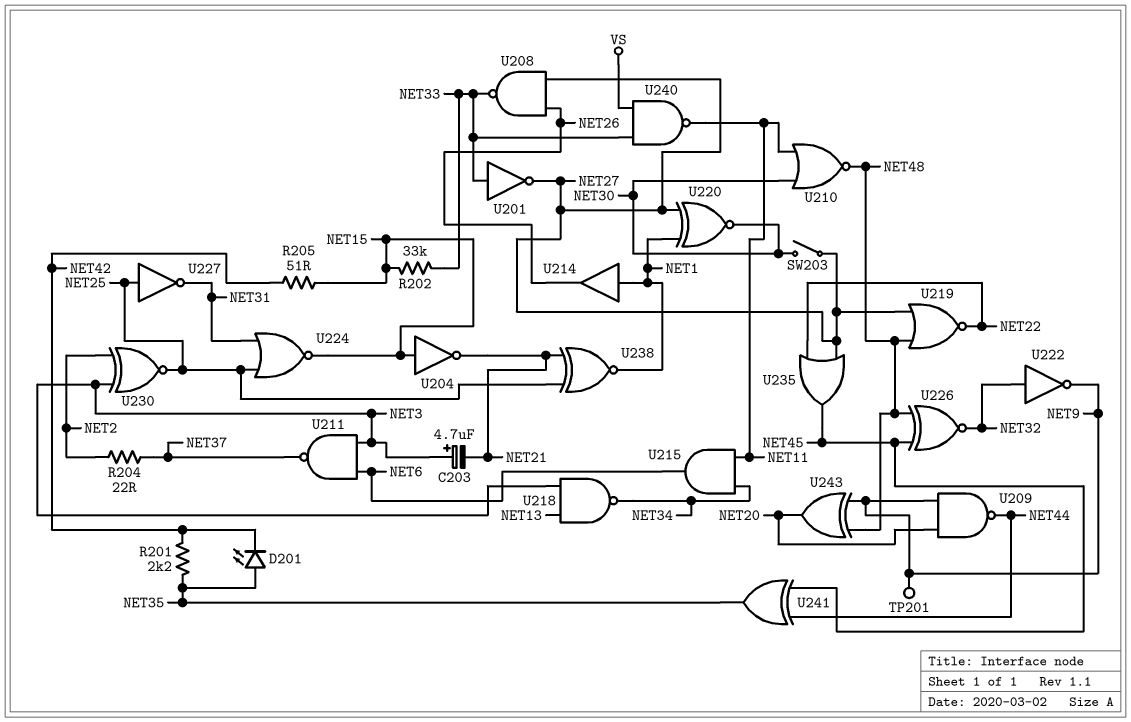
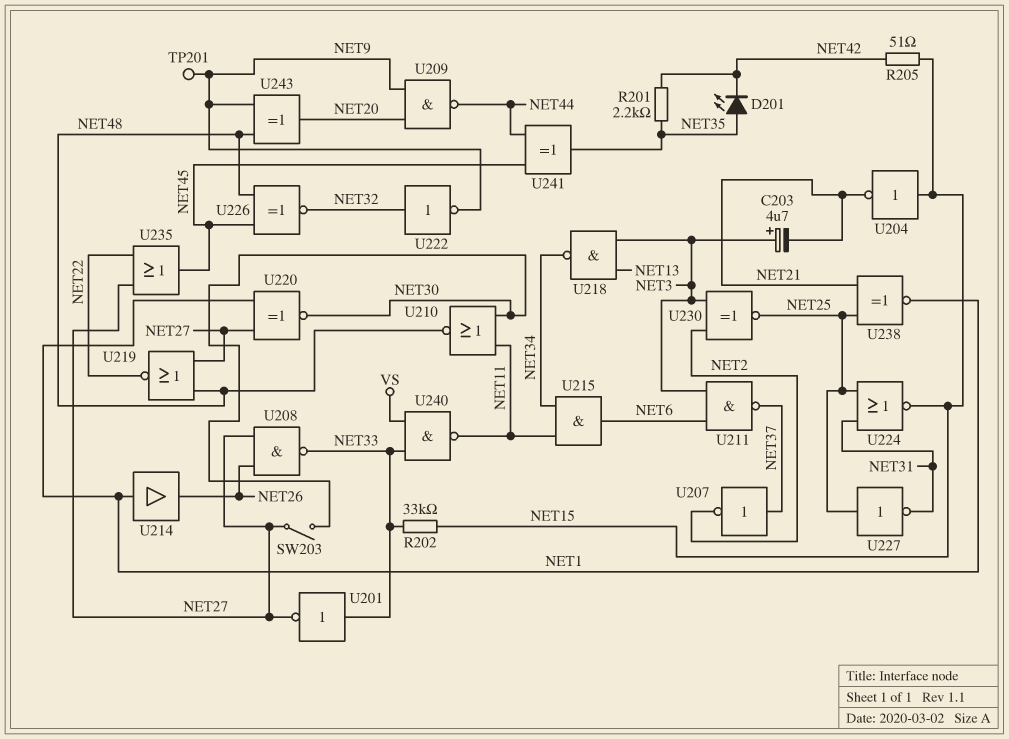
R204: 22 (NET2, NET37) -> none
U207: none -> NOT (in NET37, out NET2)

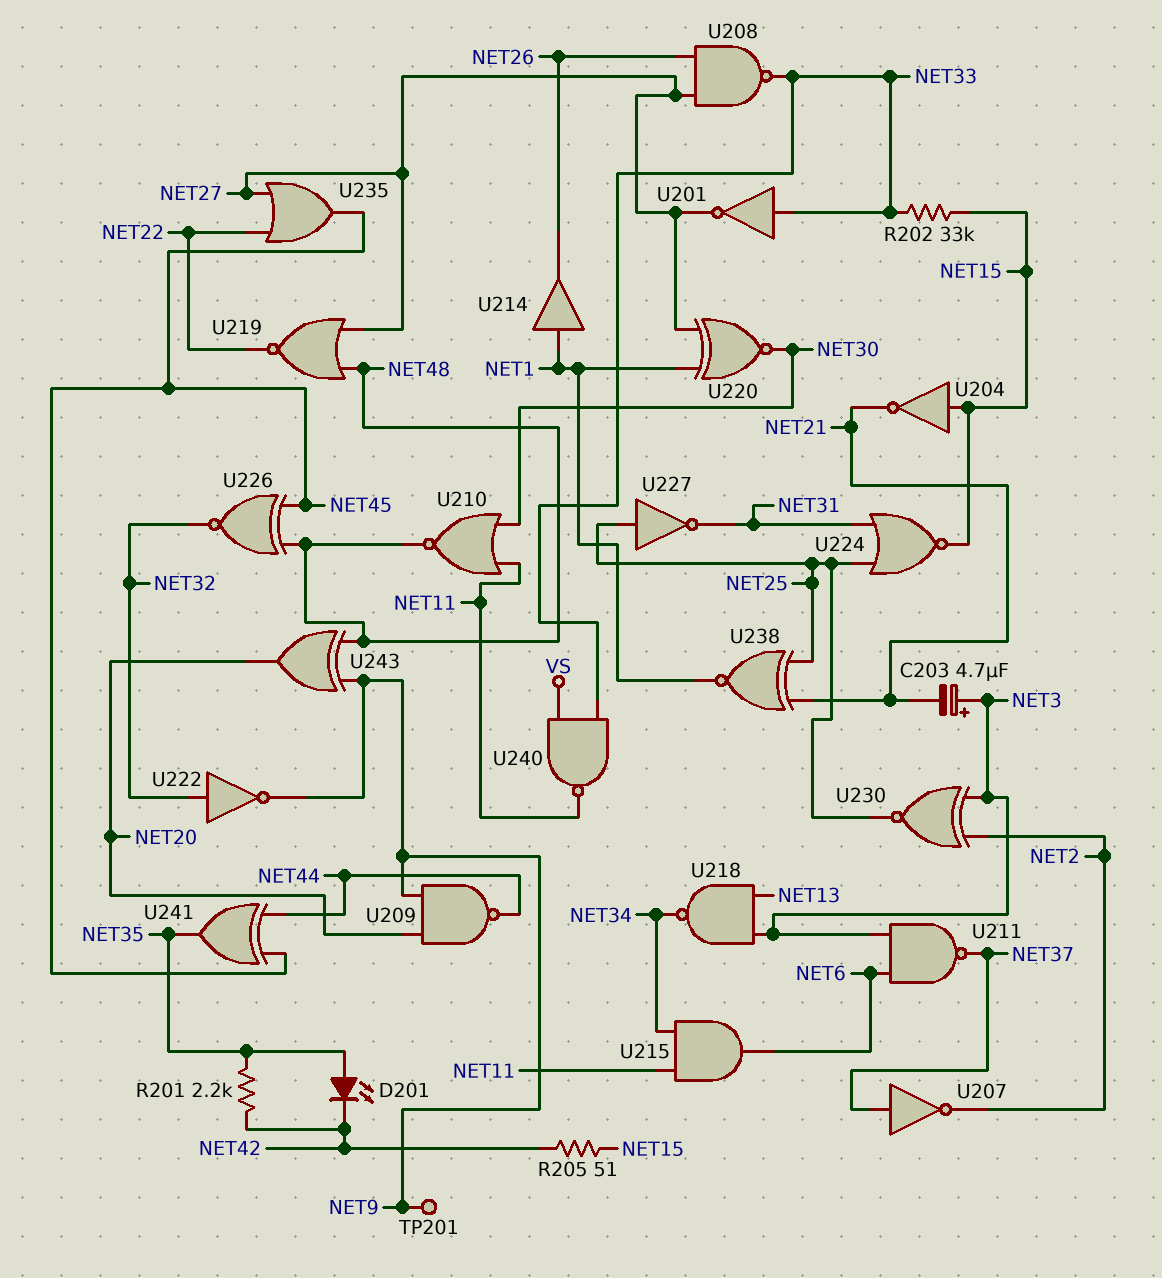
SW203: switch (NET27, NET30) -> none

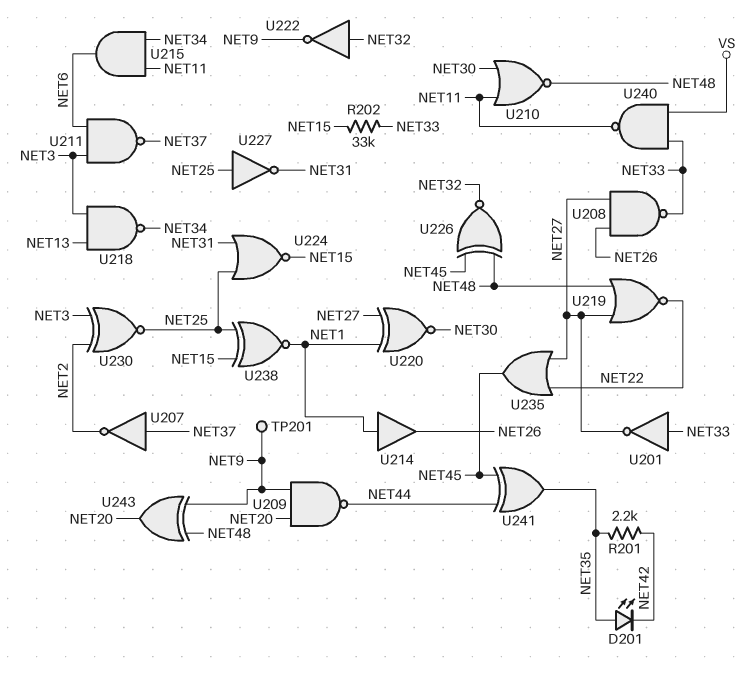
C203: 4.7uF (plus NET3, minus NET21) -> none
R205: 51 (NET15, NET42) -> none
U204: NOT (in NET15, out NET21) -> none
U238: XNOR (in NET21, in NET25, out NET1) -> XNOR (in NET15, in NET25, out NET1)

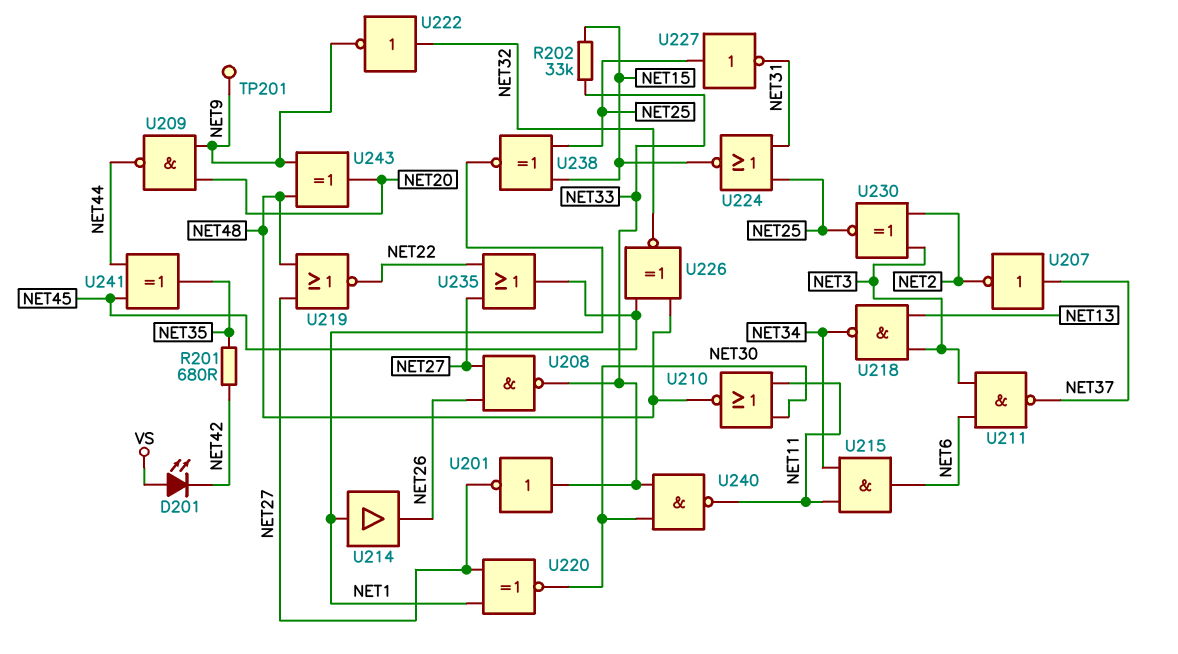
D201: LED (A NET35, K NET42) -> LED (A VS, K NET42)
R201: 2.2k (NET35, NET42) -> 680 (NET35, NET42)
U240: NAND (in NET33, in VS, out NET11) -> NAND (in NET30, in NET33, out NET11)

